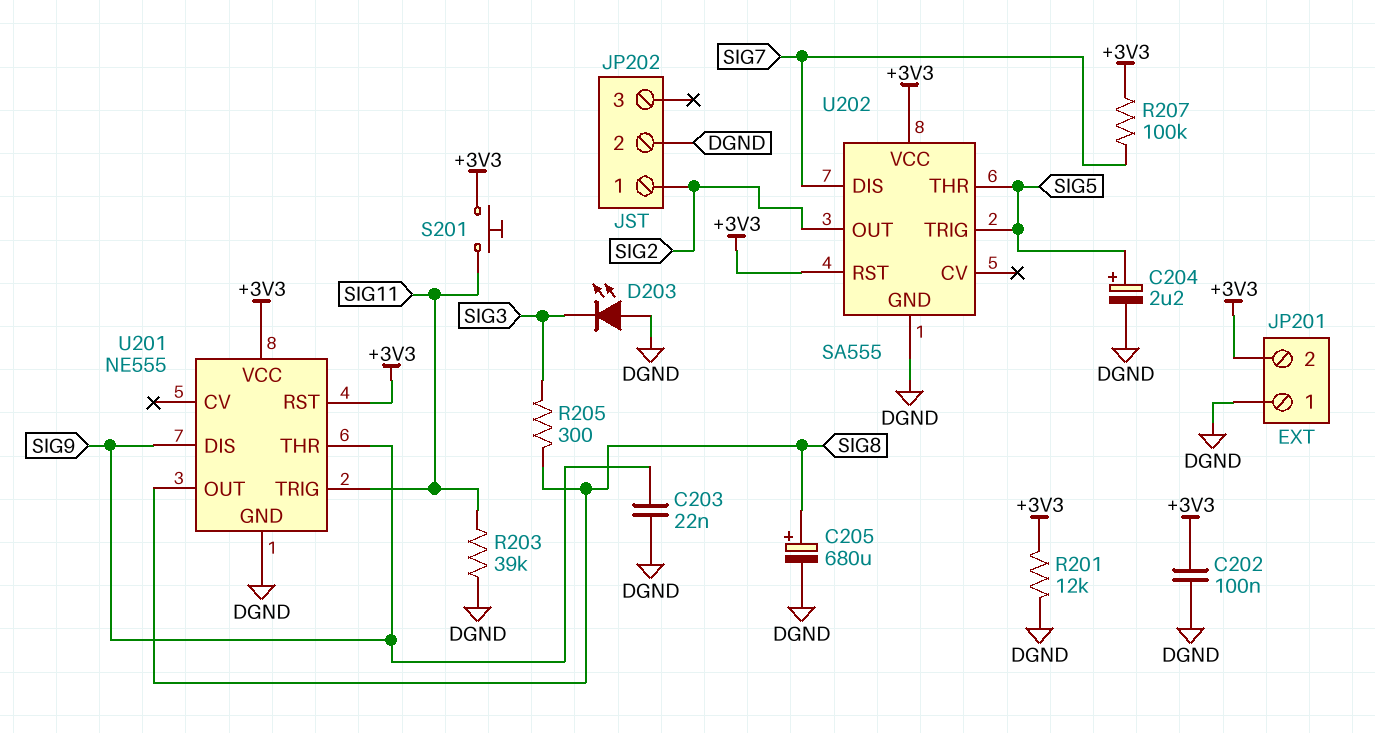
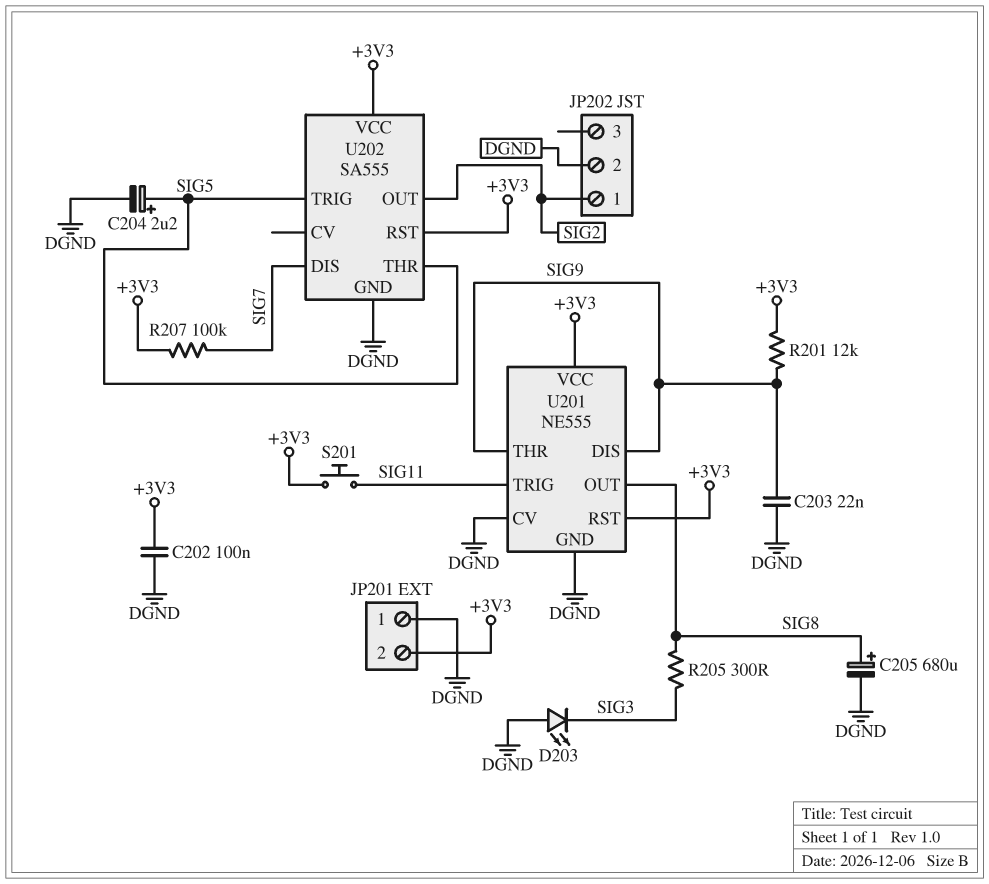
R201: 12k (+3V3, DGND) -> 12k (+3V3, SIG9)
R203: 39k (DGND, SIG11) -> none
U201 pin CV: none -> DGND

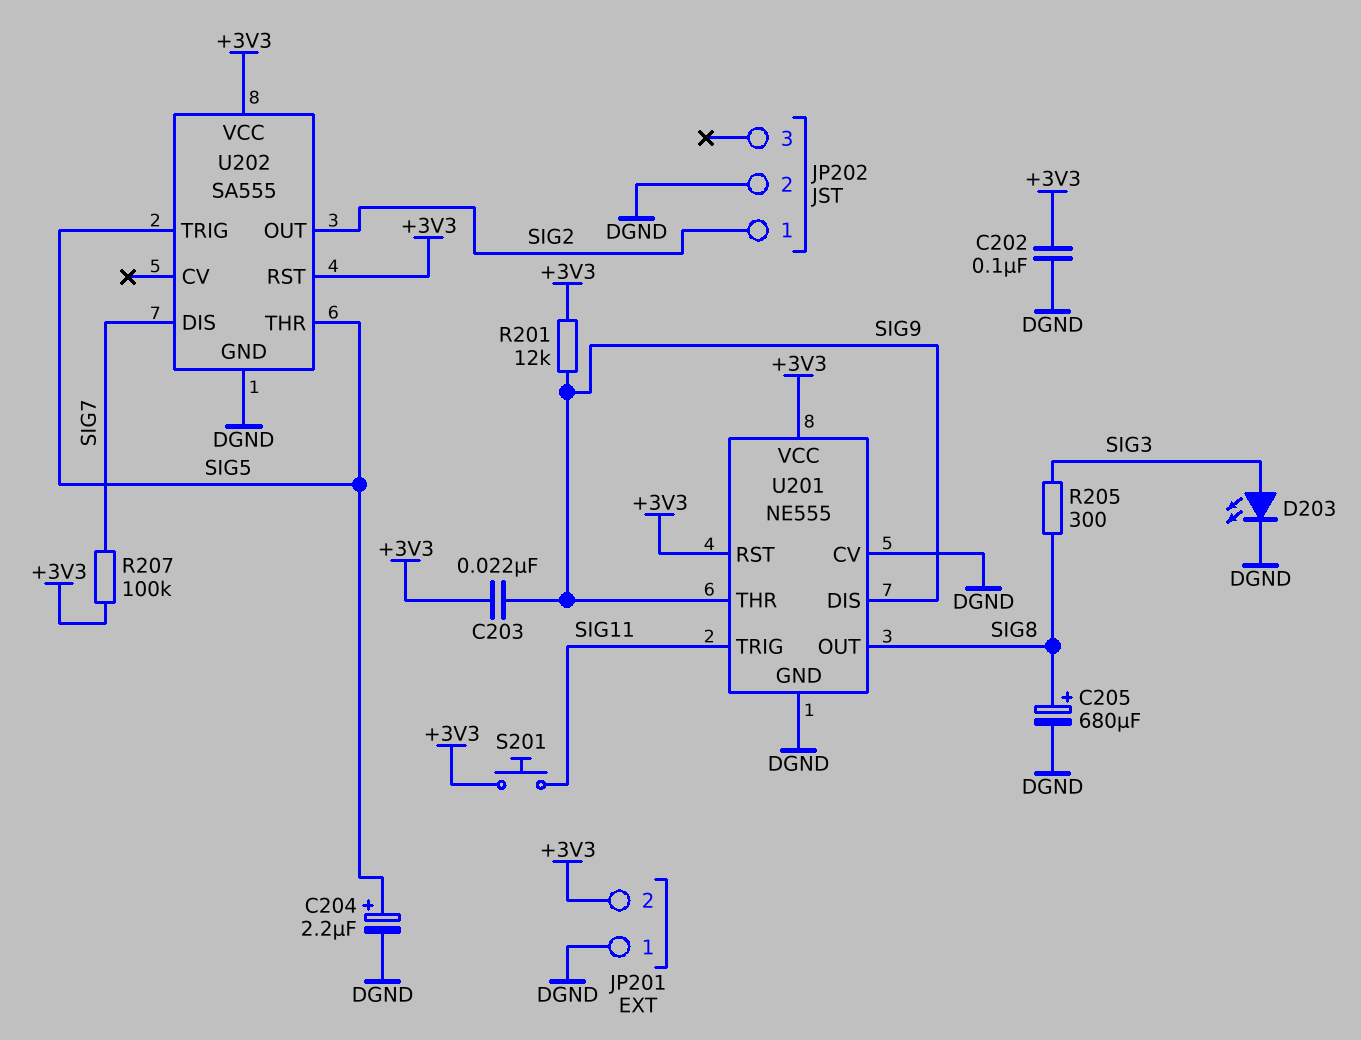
C203: 22nF (DGND, SIG9) -> 22nF (+3V3, SIG9)
D203: LED (A DGND, K SIG3) -> LED (A SIG3, K DGND)

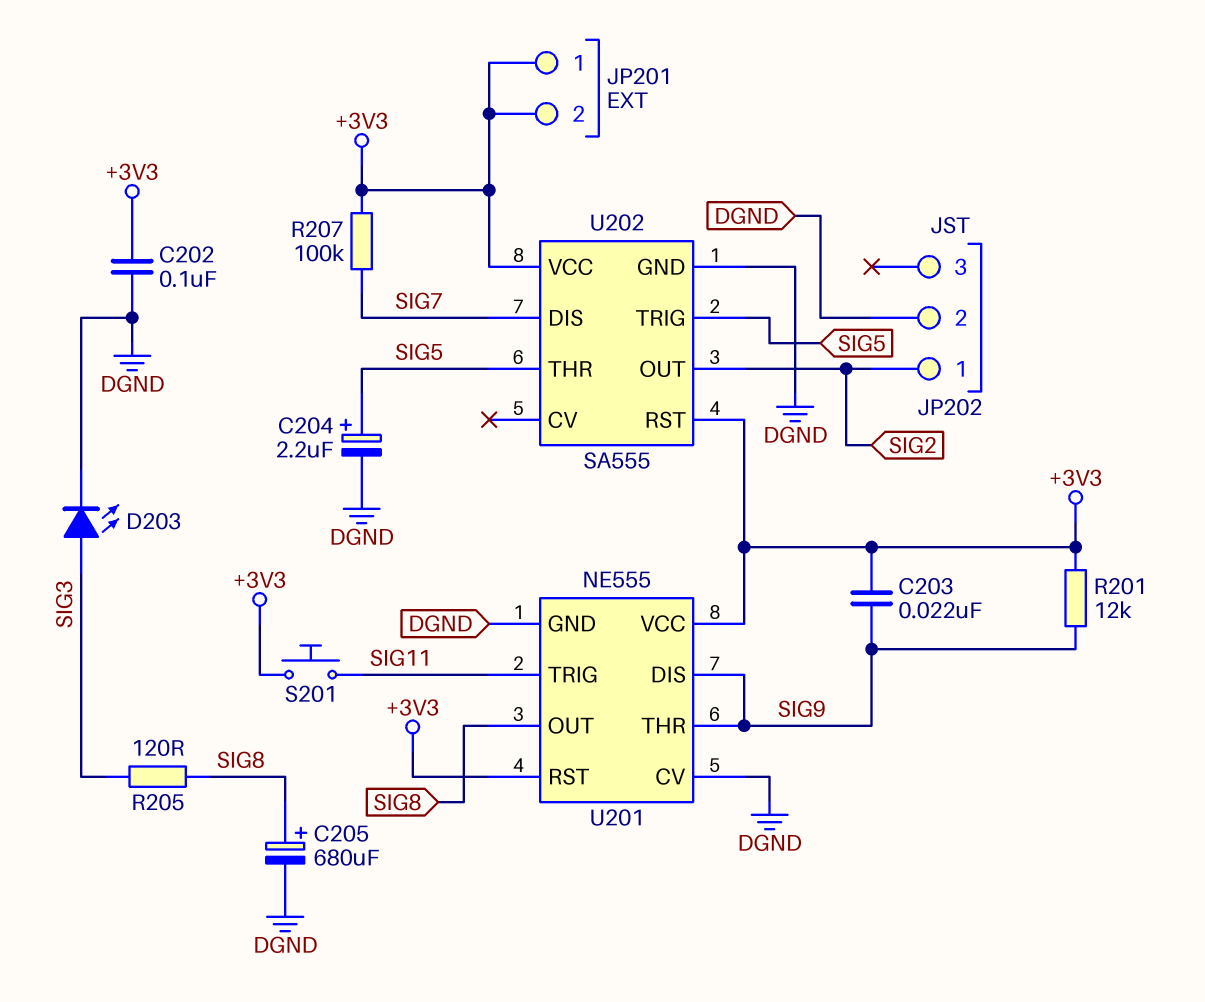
JP201 pin 1: DGND -> +3V3
R205: 300 (SIG3, SIG8) -> 120 (SIG3, SIG8)

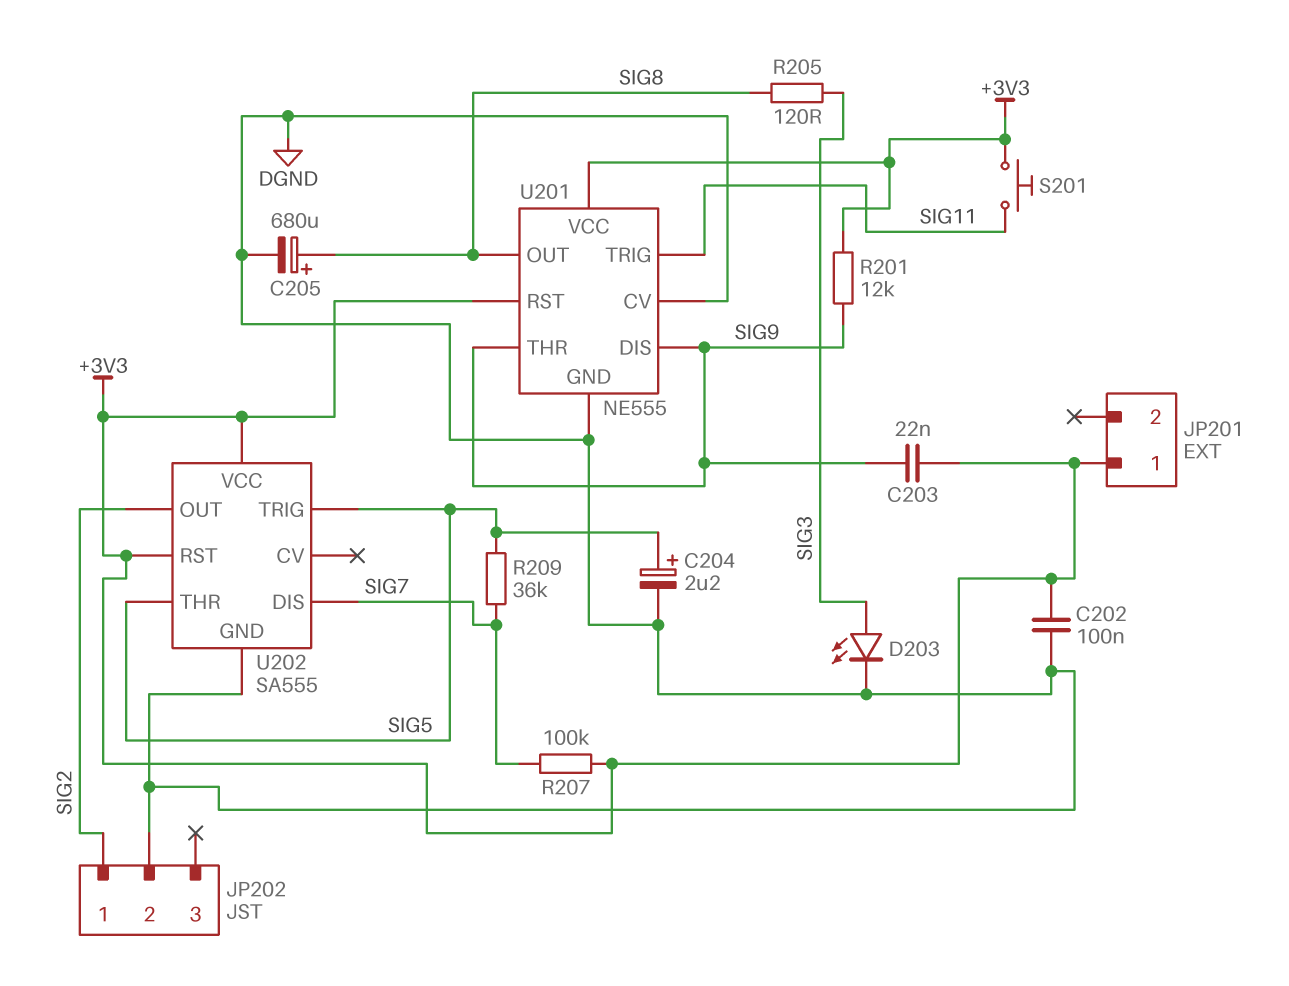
JP201 pin 2: +3V3 -> none
R209: none -> 36k (SIG5, SIG7)

